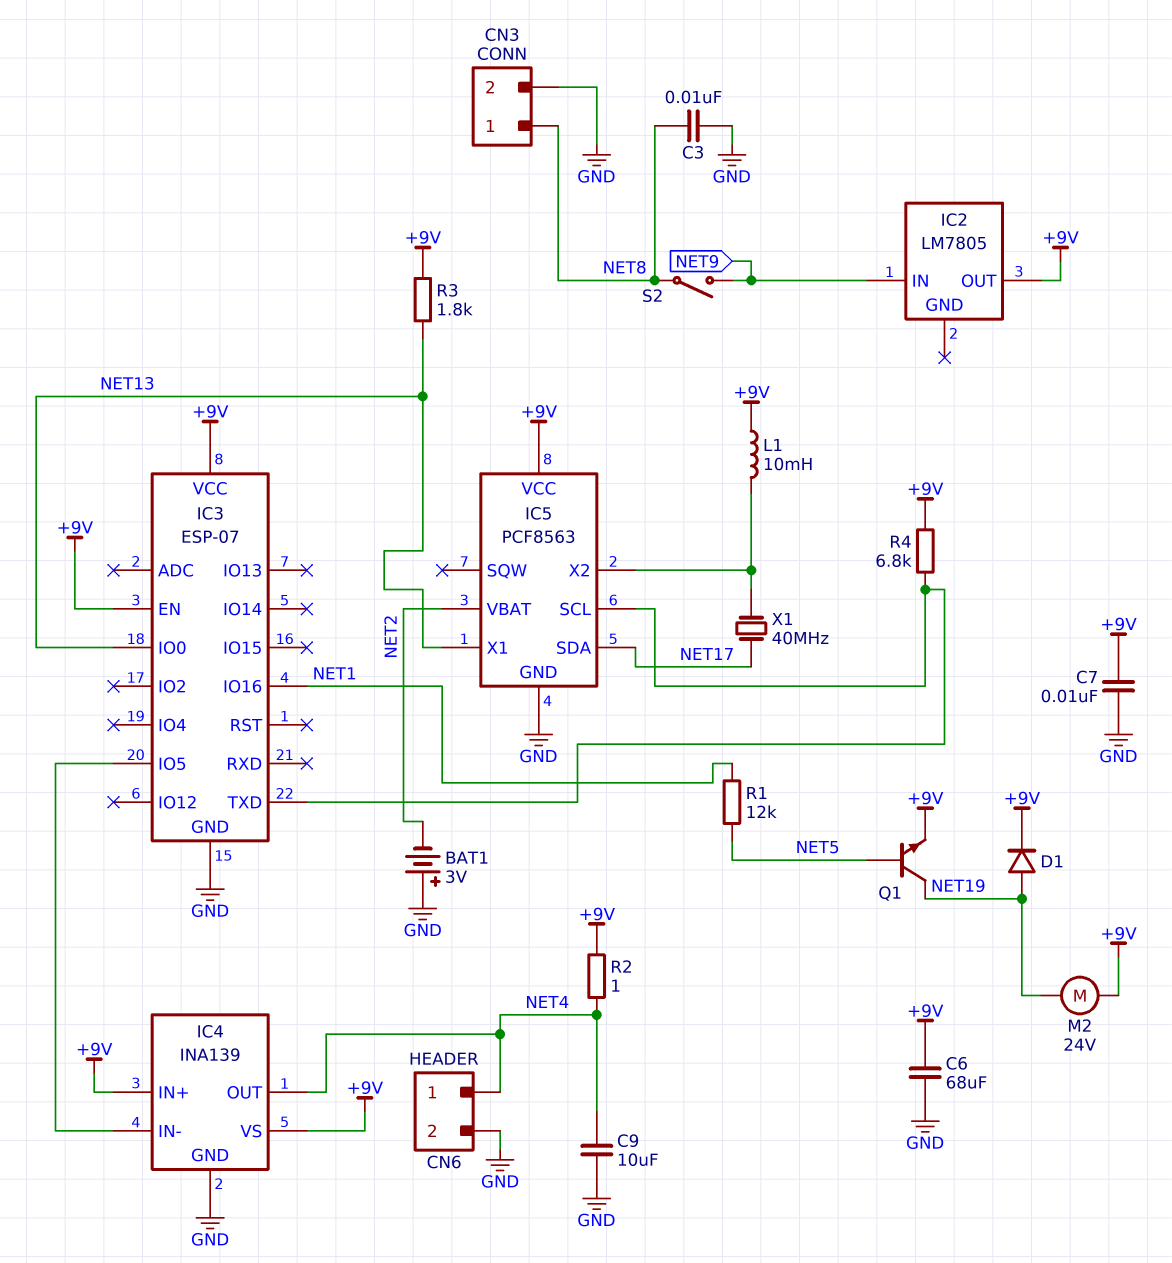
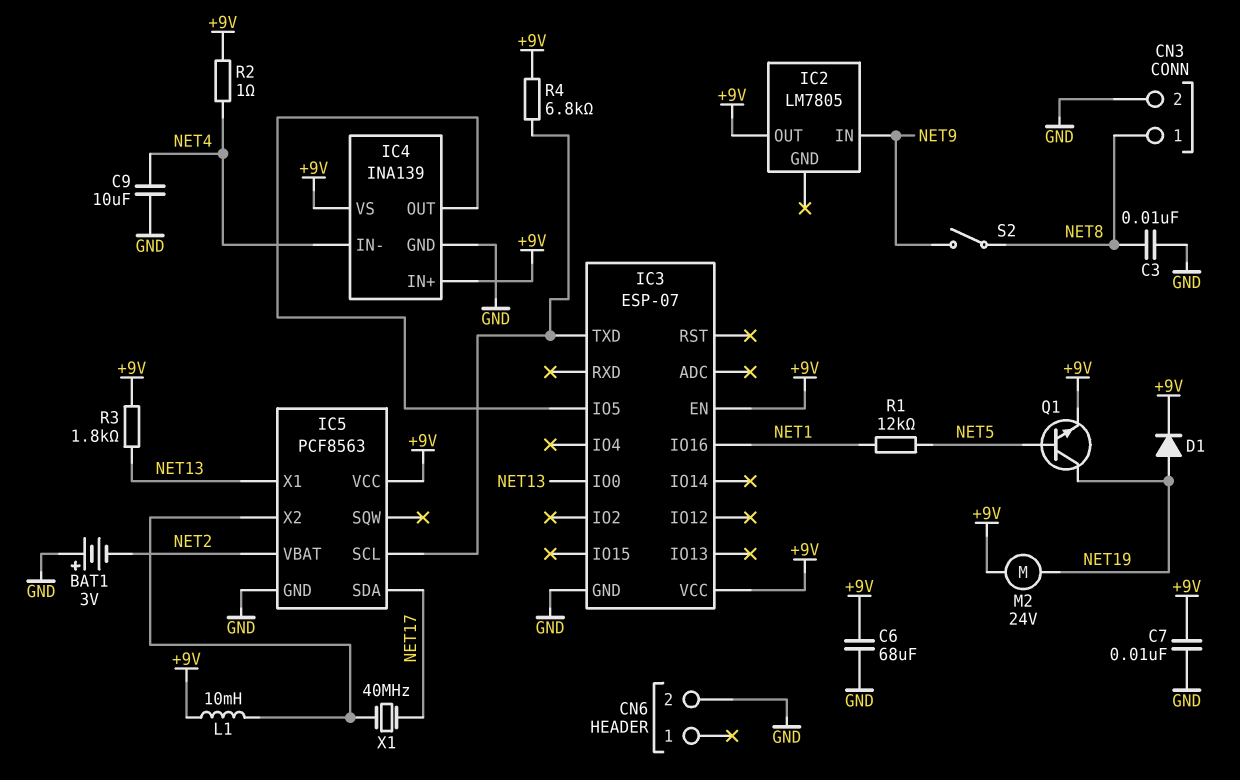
CN6 pin 1: NET4 -> none
IC4 pin IN-: IC3/IO5 -> NET4
IC4 pin OUT: NET4 -> IC3/IO5

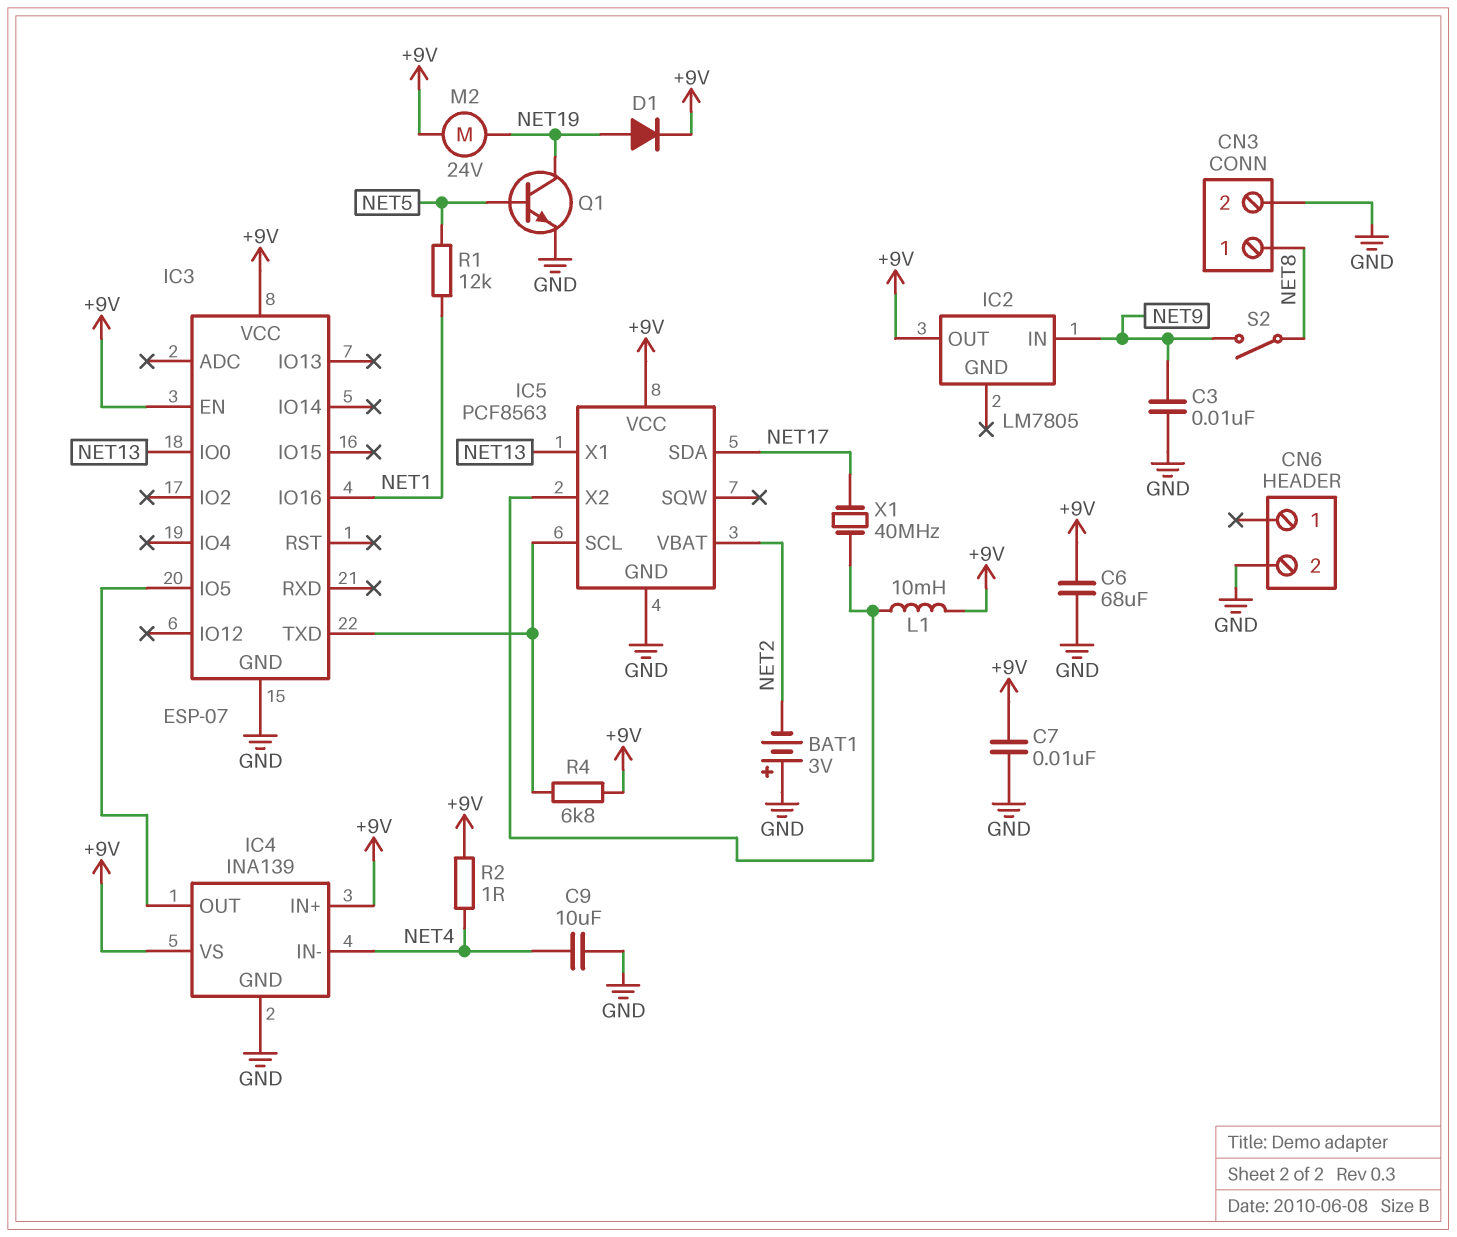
C3: 10nF (GND, NET8) -> 10nF (GND, NET9)
Q1: NPN (B NET5, C NET19, E +9V) -> NPN (B NET5, C NET19, E GND)
R3: 1.8k (+9V, NET13) -> none

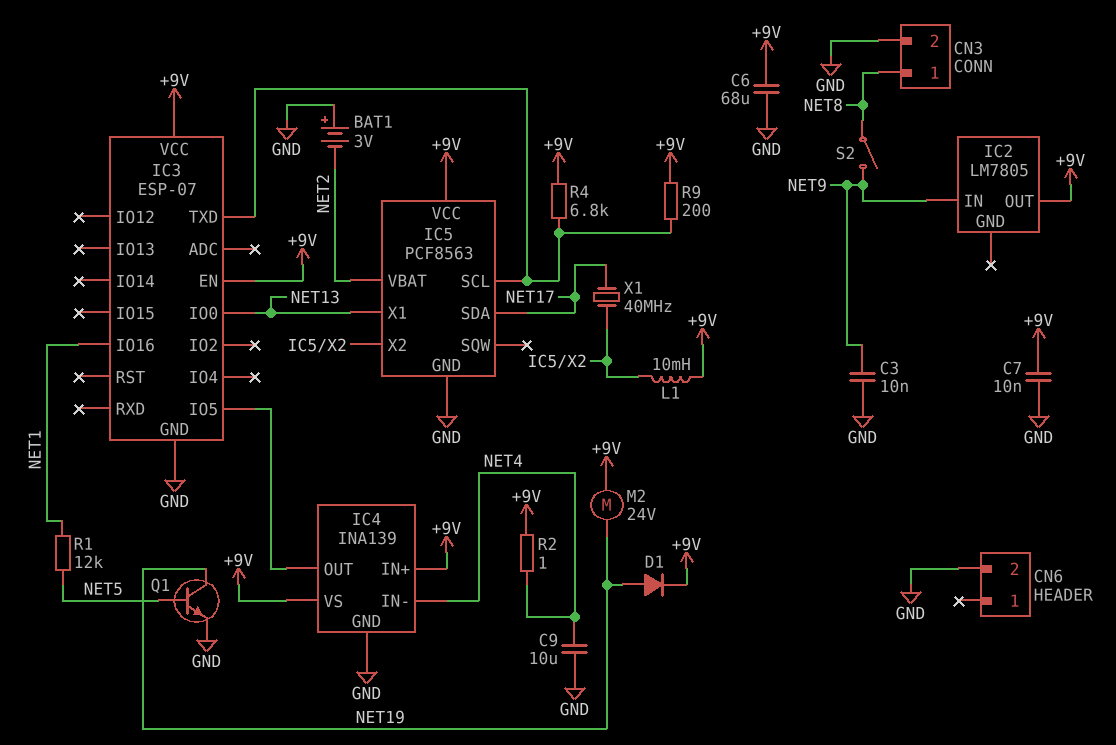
R9: none -> 200 (+9V, IC3/TXD)

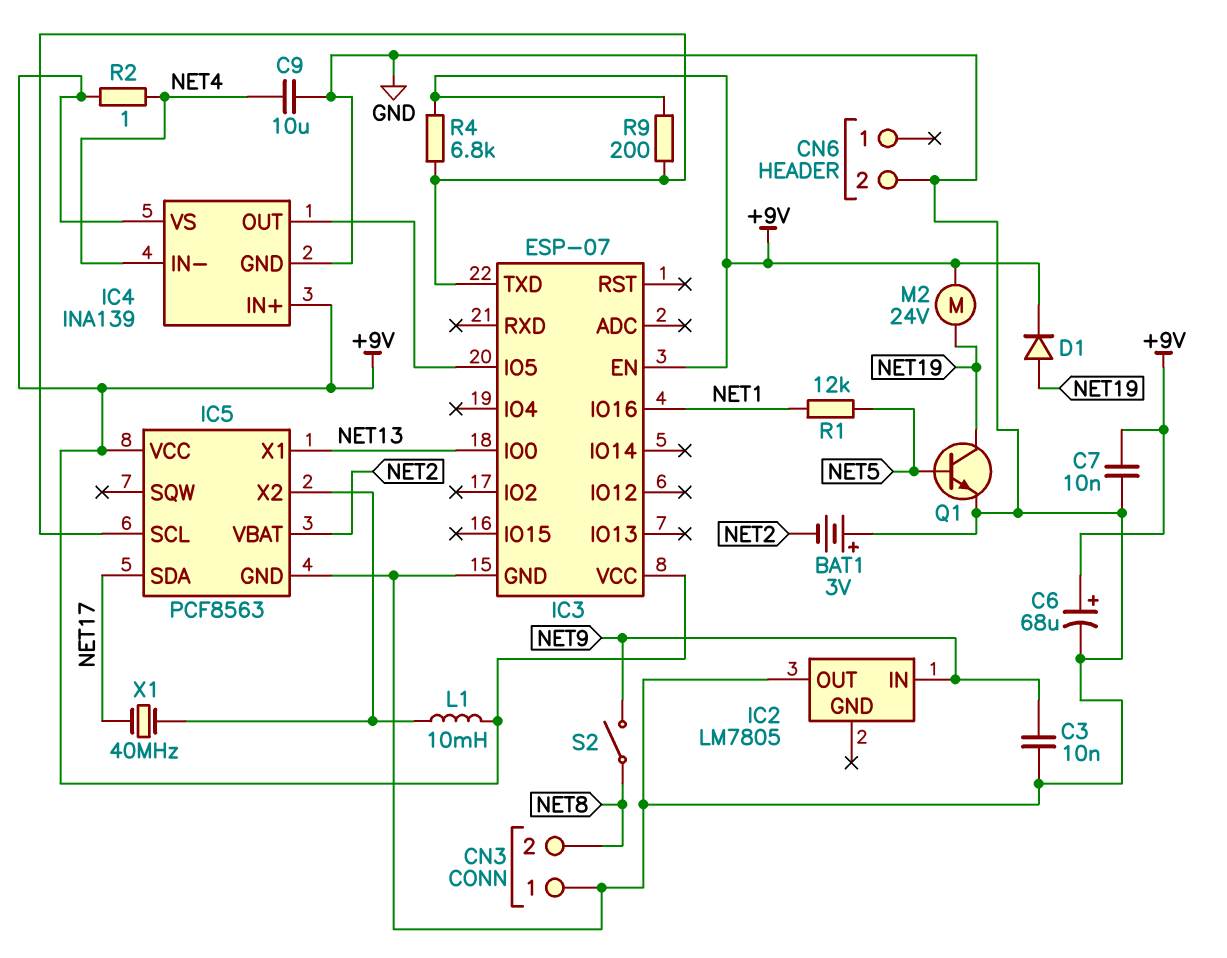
C6: 68uF (+9V, GND) -> 68uF (plus +9V, minus GND)
CN3 pin 1: NET8 -> GND
CN3 pin 2: GND -> NET8
IC2 pin OUT: +9V -> GND

